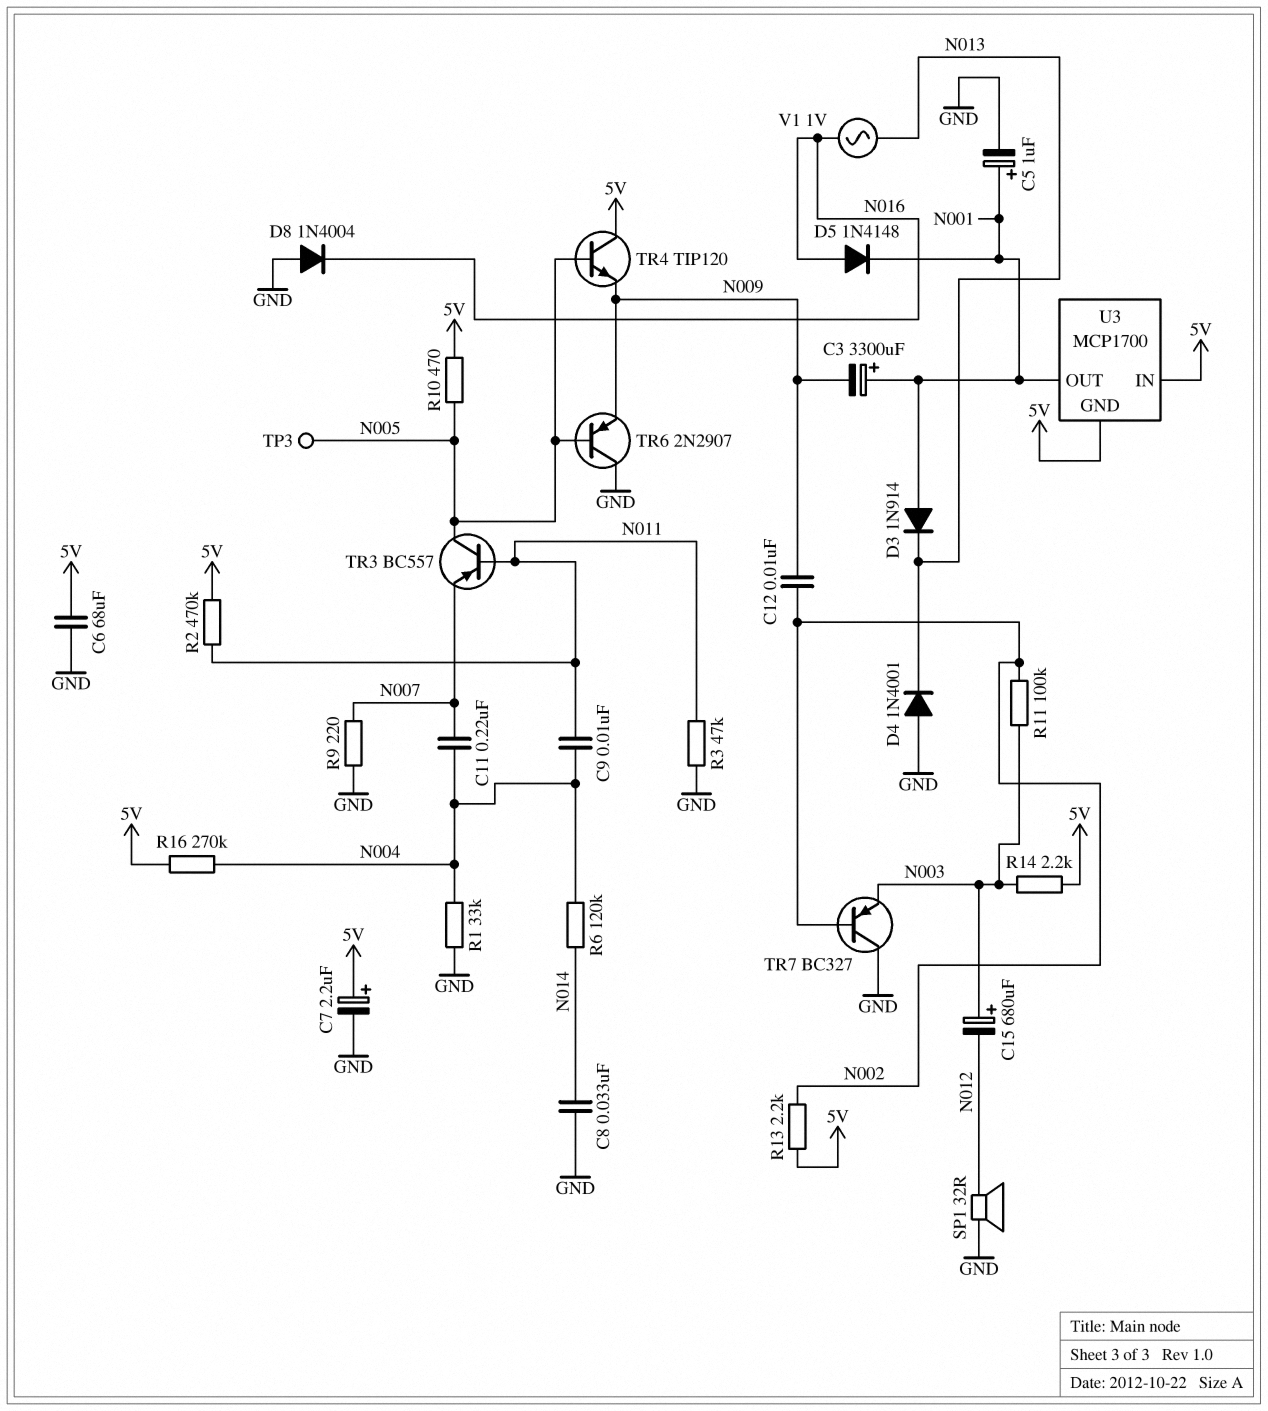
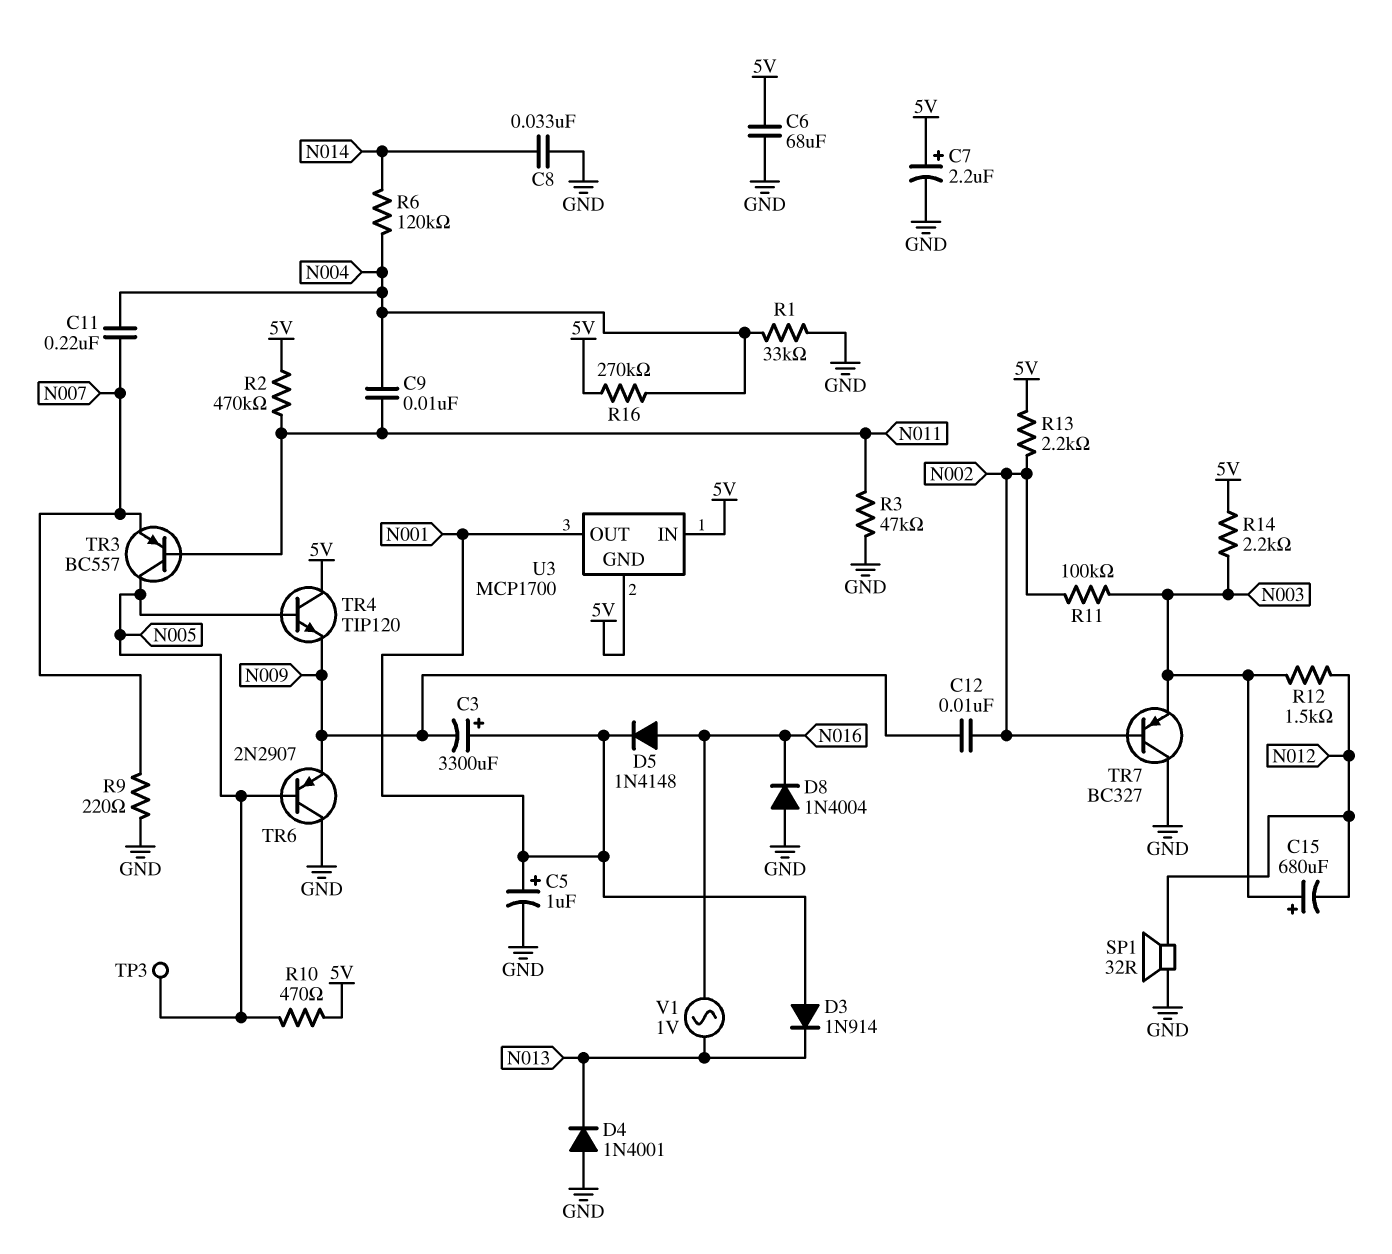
R12: none -> 1.5k (N003, N012)

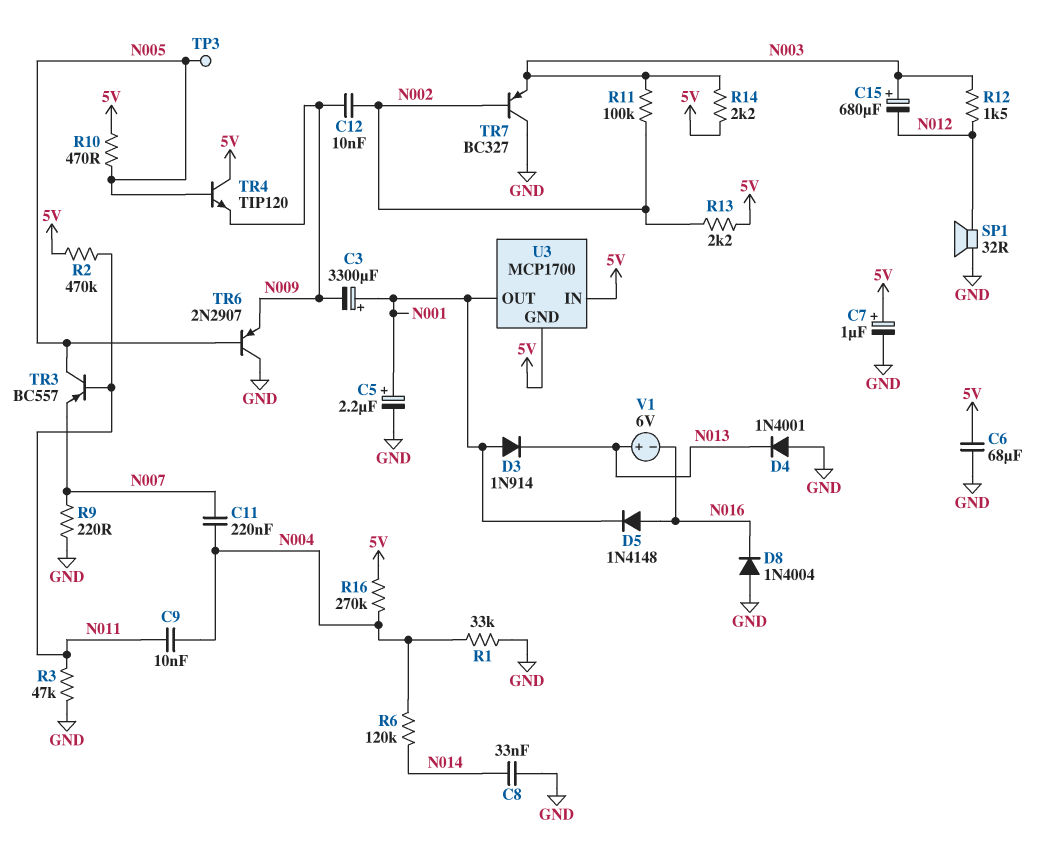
C5: 1uF (plus N001, minus GND) -> 2.2uF (plus N001, minus GND)
C7: 2.2uF (plus 5V, minus GND) -> 1uF (plus 5V, minus GND)
V1: AC 1V (N013, N016) -> 6V (plus N013, minus N016)

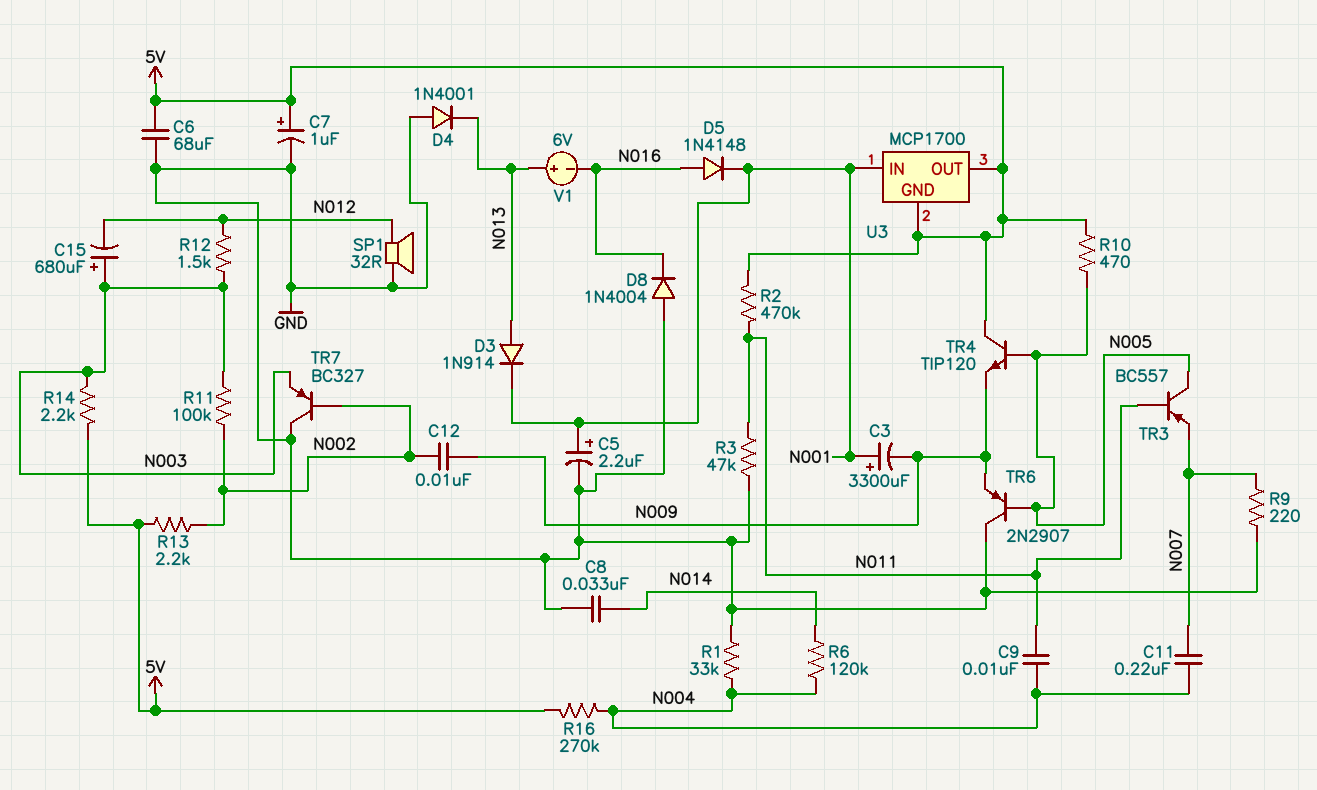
D3: diode 1N914 (A N001, K N013) -> diode 1N914 (A N013, K N001)
TP3: test point (N005) -> none
U3 pin IN: 5V -> N001
U3 pin OUT: N001 -> 5V

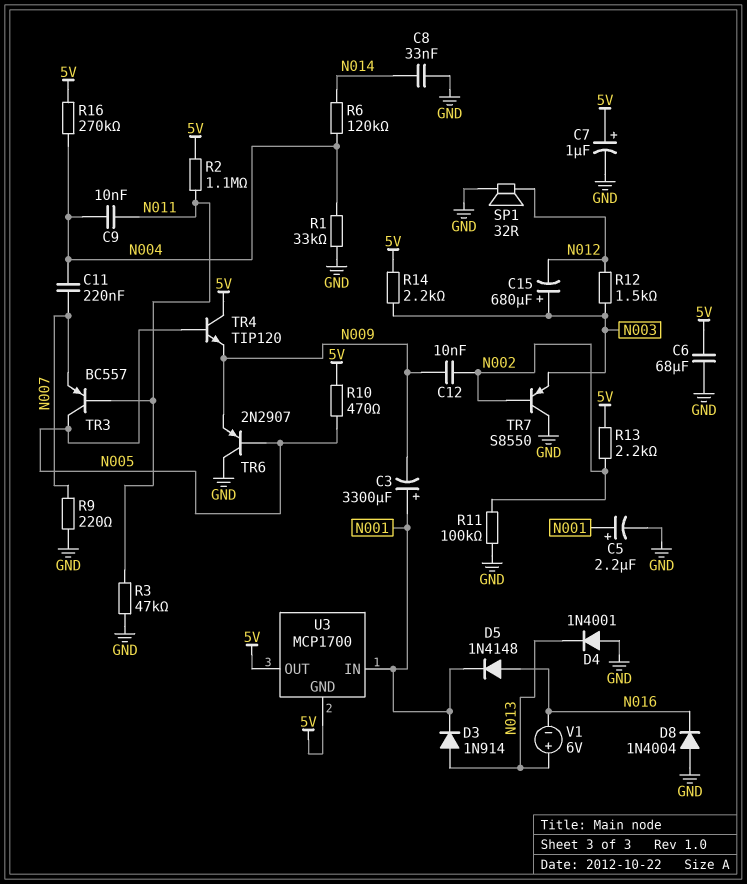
R2: 470k (5V, N011) -> 1.1M (5V, N011)
R11: 100k (N002, N003) -> 100k (GND, N002)
TR7: PNP BC327 (B N002, C GND, E N003) -> PNP S8550 (B N002, C GND, E N003)

